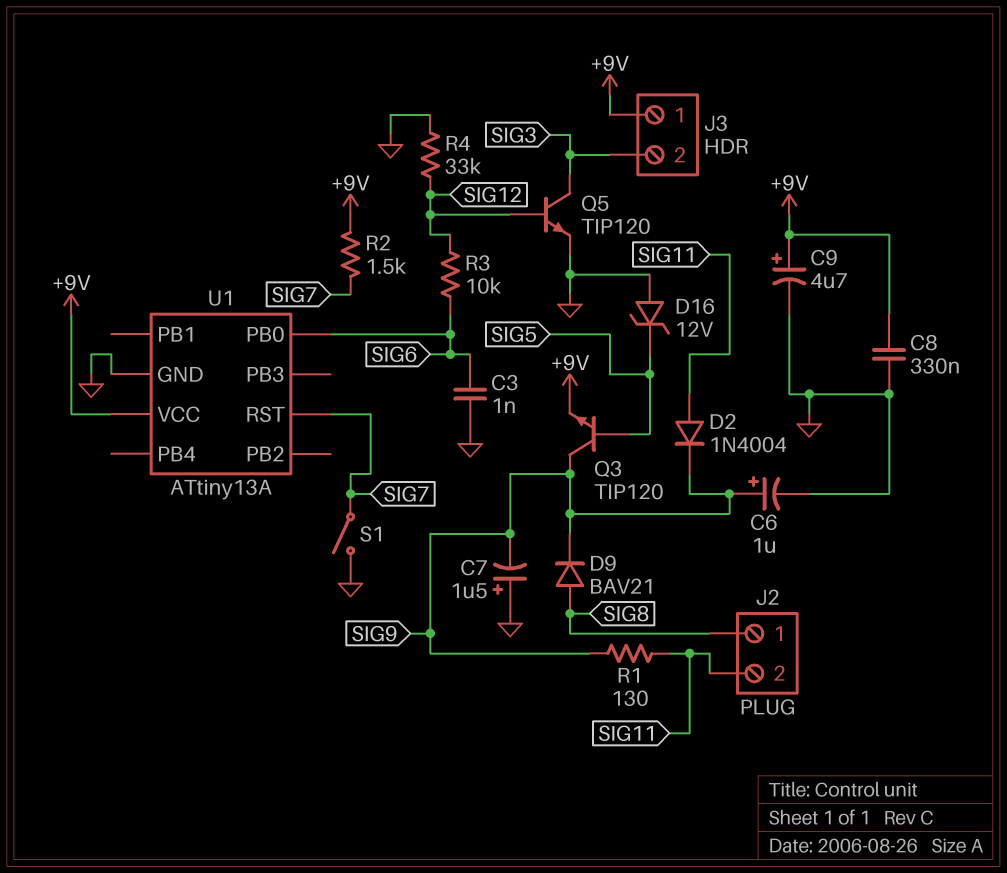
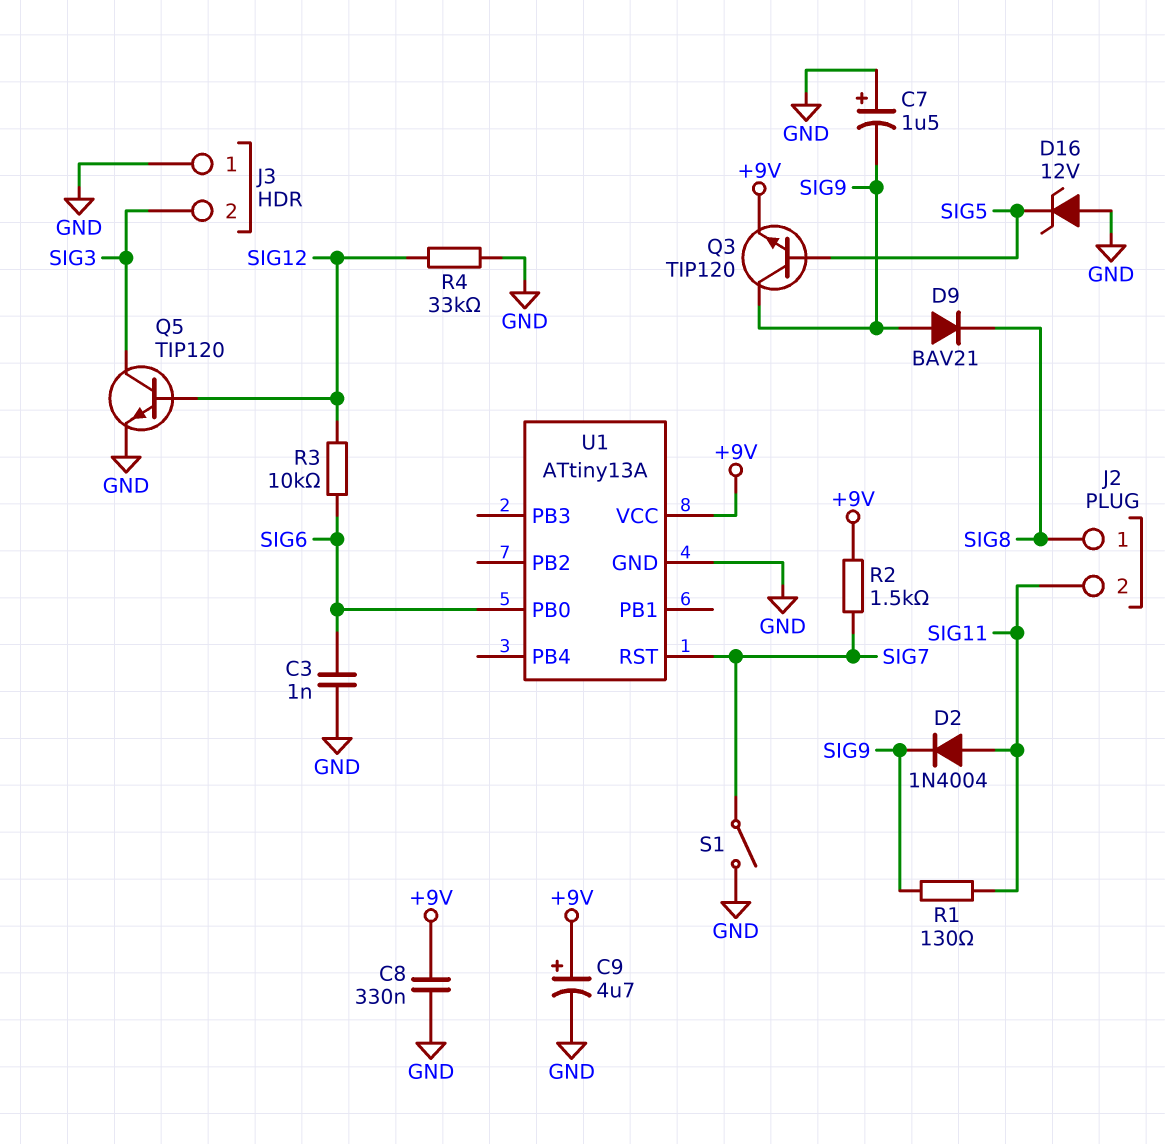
C6: 1uF (plus SIG9, minus GND) -> none
D9: diode BAV21 (A SIG8, K SIG9) -> diode BAV21 (A SIG9, K SIG8)
J3 pin 1: +9V -> GND

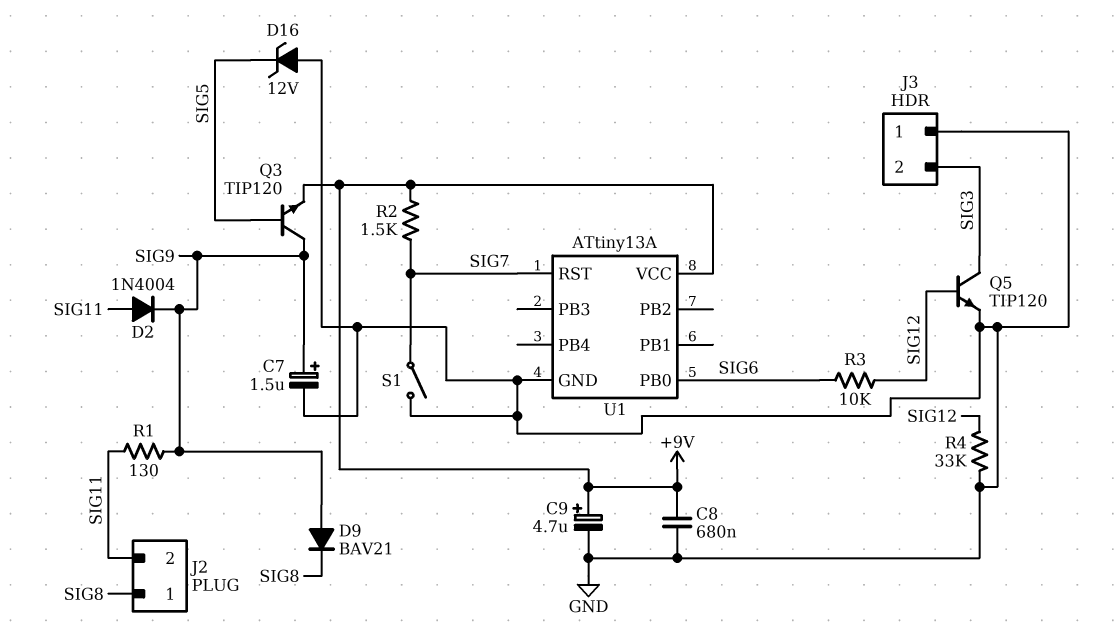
C3: 1nF (GND, SIG6) -> none
C7: 1.5uF (plus GND, minus SIG9) -> 1.5uF (plus SIG9, minus GND)
C8: 330nF (+9V, GND) -> 680nF (+9V, GND)

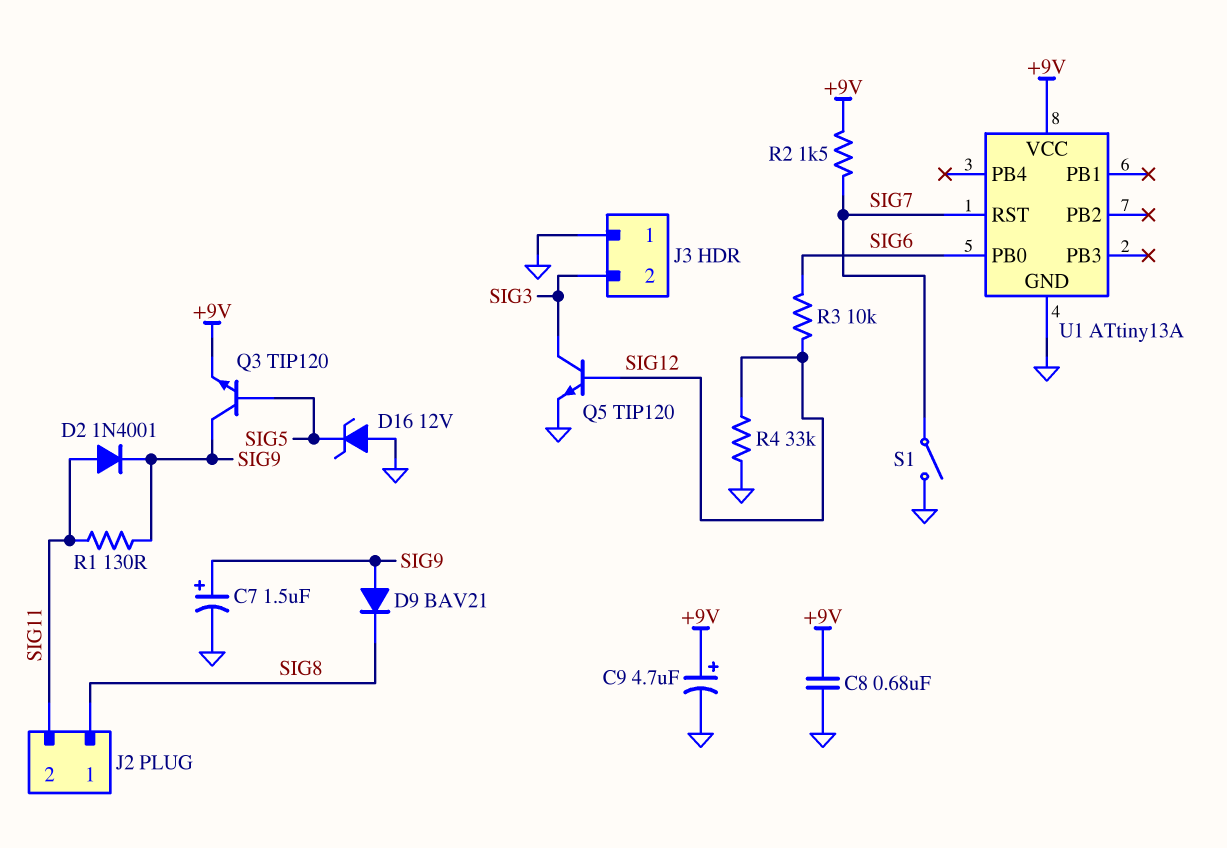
D2: diode 1N4004 (A SIG11, K SIG9) -> diode 1N4001 (A SIG11, K SIG9)

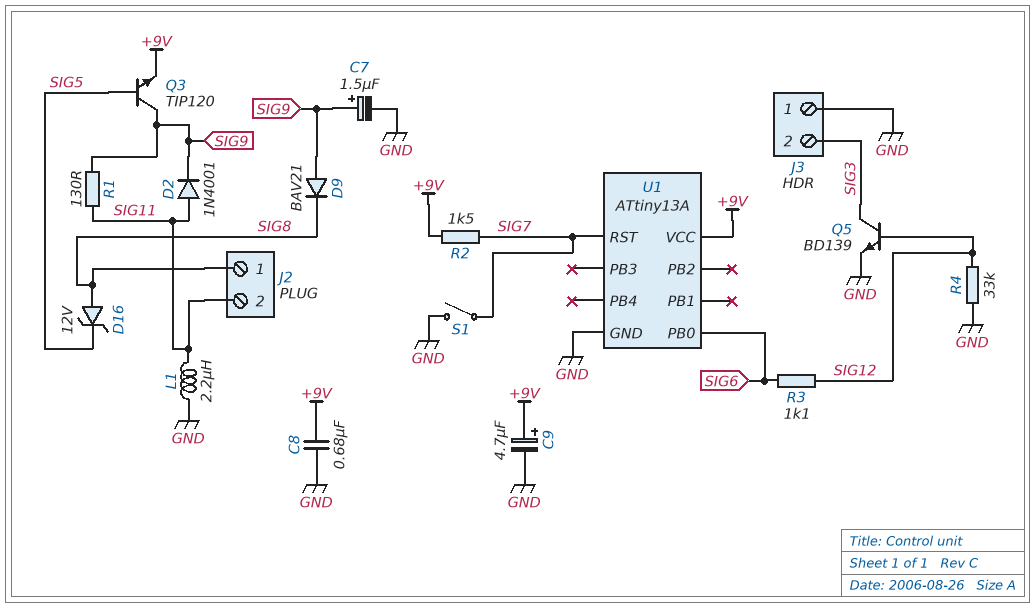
D16: zener 12V (A GND, K SIG5) -> zener 12V (A SIG8, K SIG5)
L1: none -> 2.2uH (GND, SIG11)
Q5: NPN TIP120 (B SIG12, C SIG3, E GND) -> NPN BD139 (B SIG12, C SIG3, E GND)
R3: 10k (SIG6, SIG12) -> 1.1k (SIG6, SIG12)

